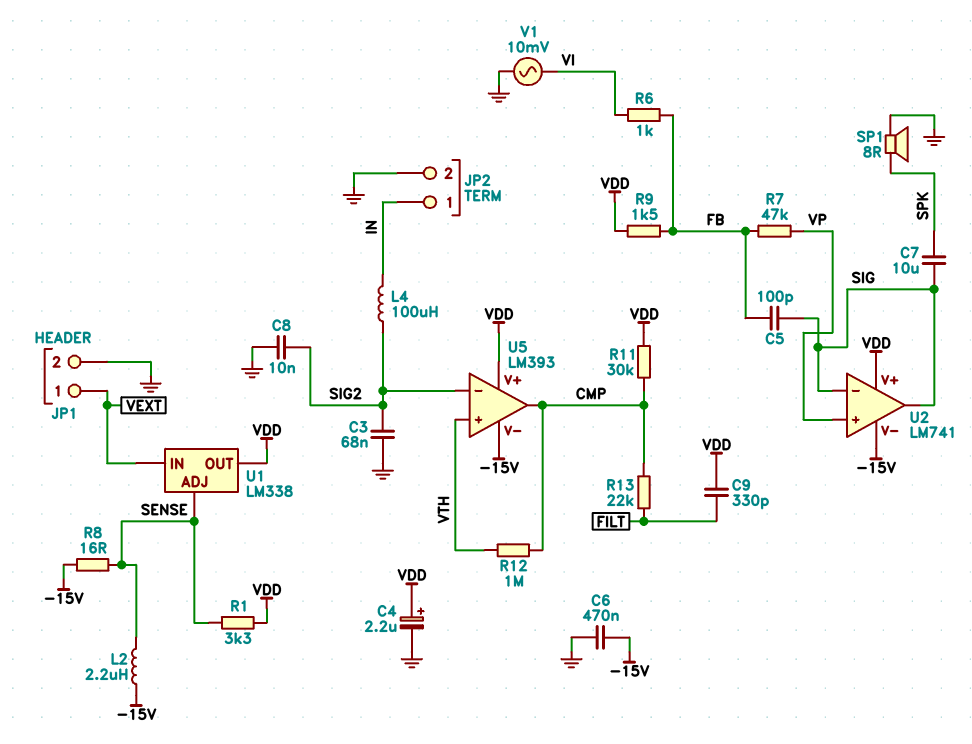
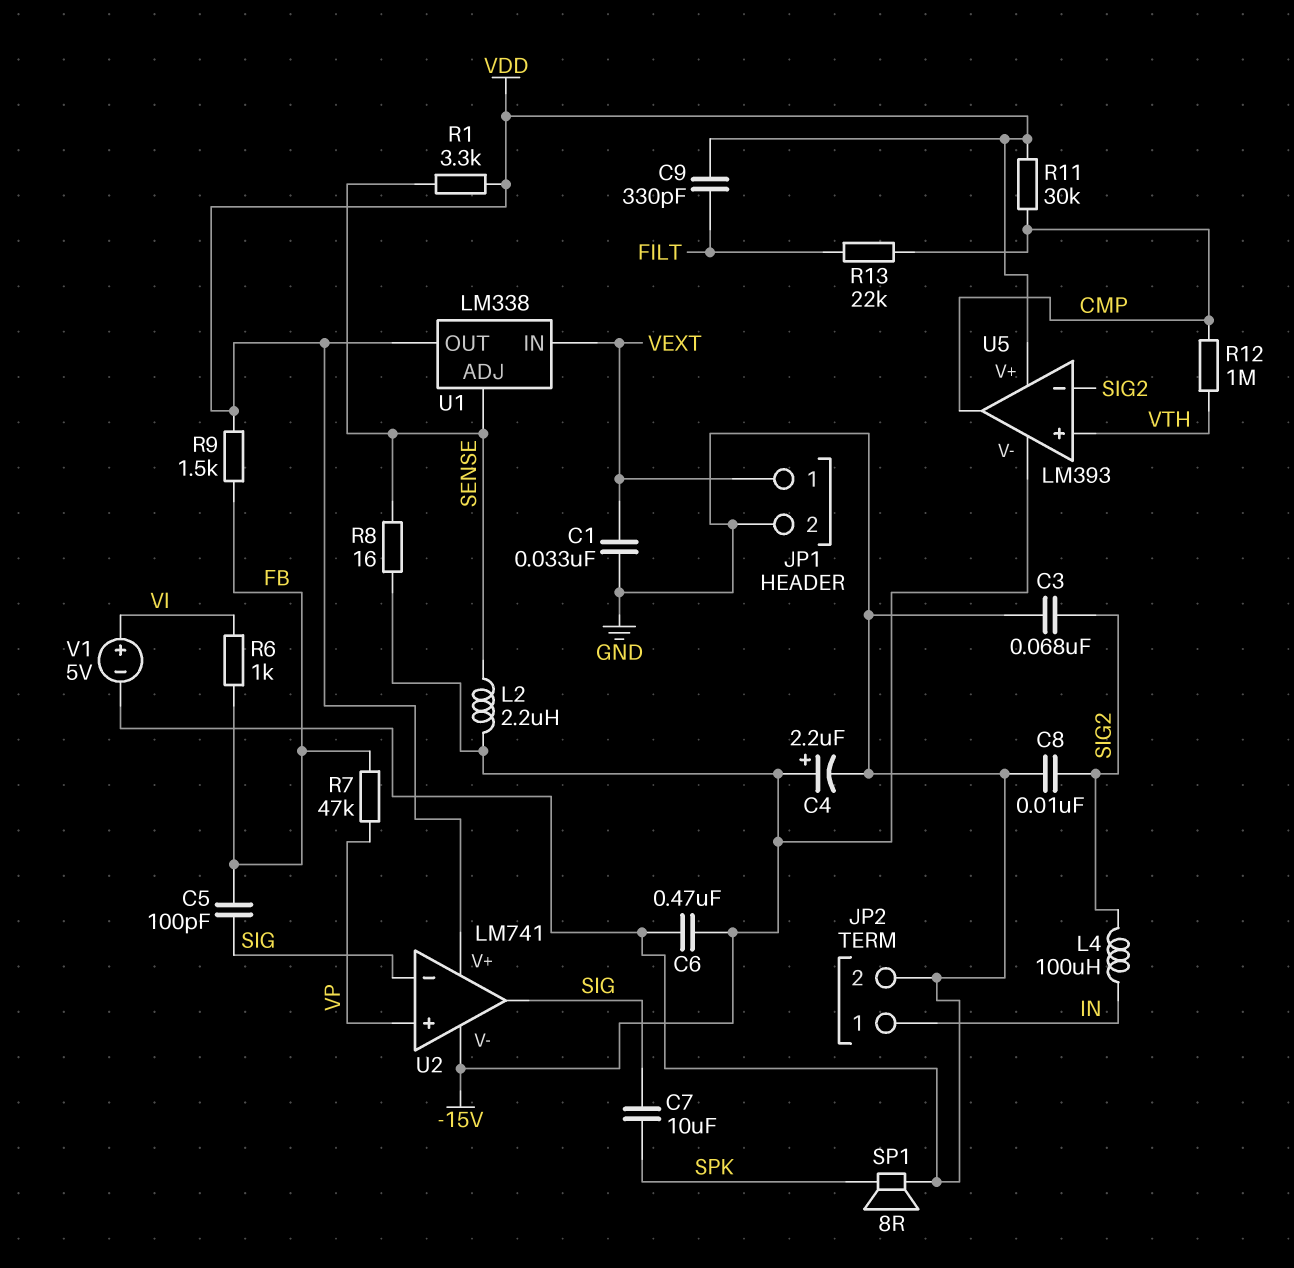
C1: none -> 33nF (GND, VEXT)
C4: 2.2uF (plus VDD, minus GND) -> 2.2uF (plus -15V, minus GND)
V1: AC 10mV (GND, VI) -> 5V (plus VI, minus GND)

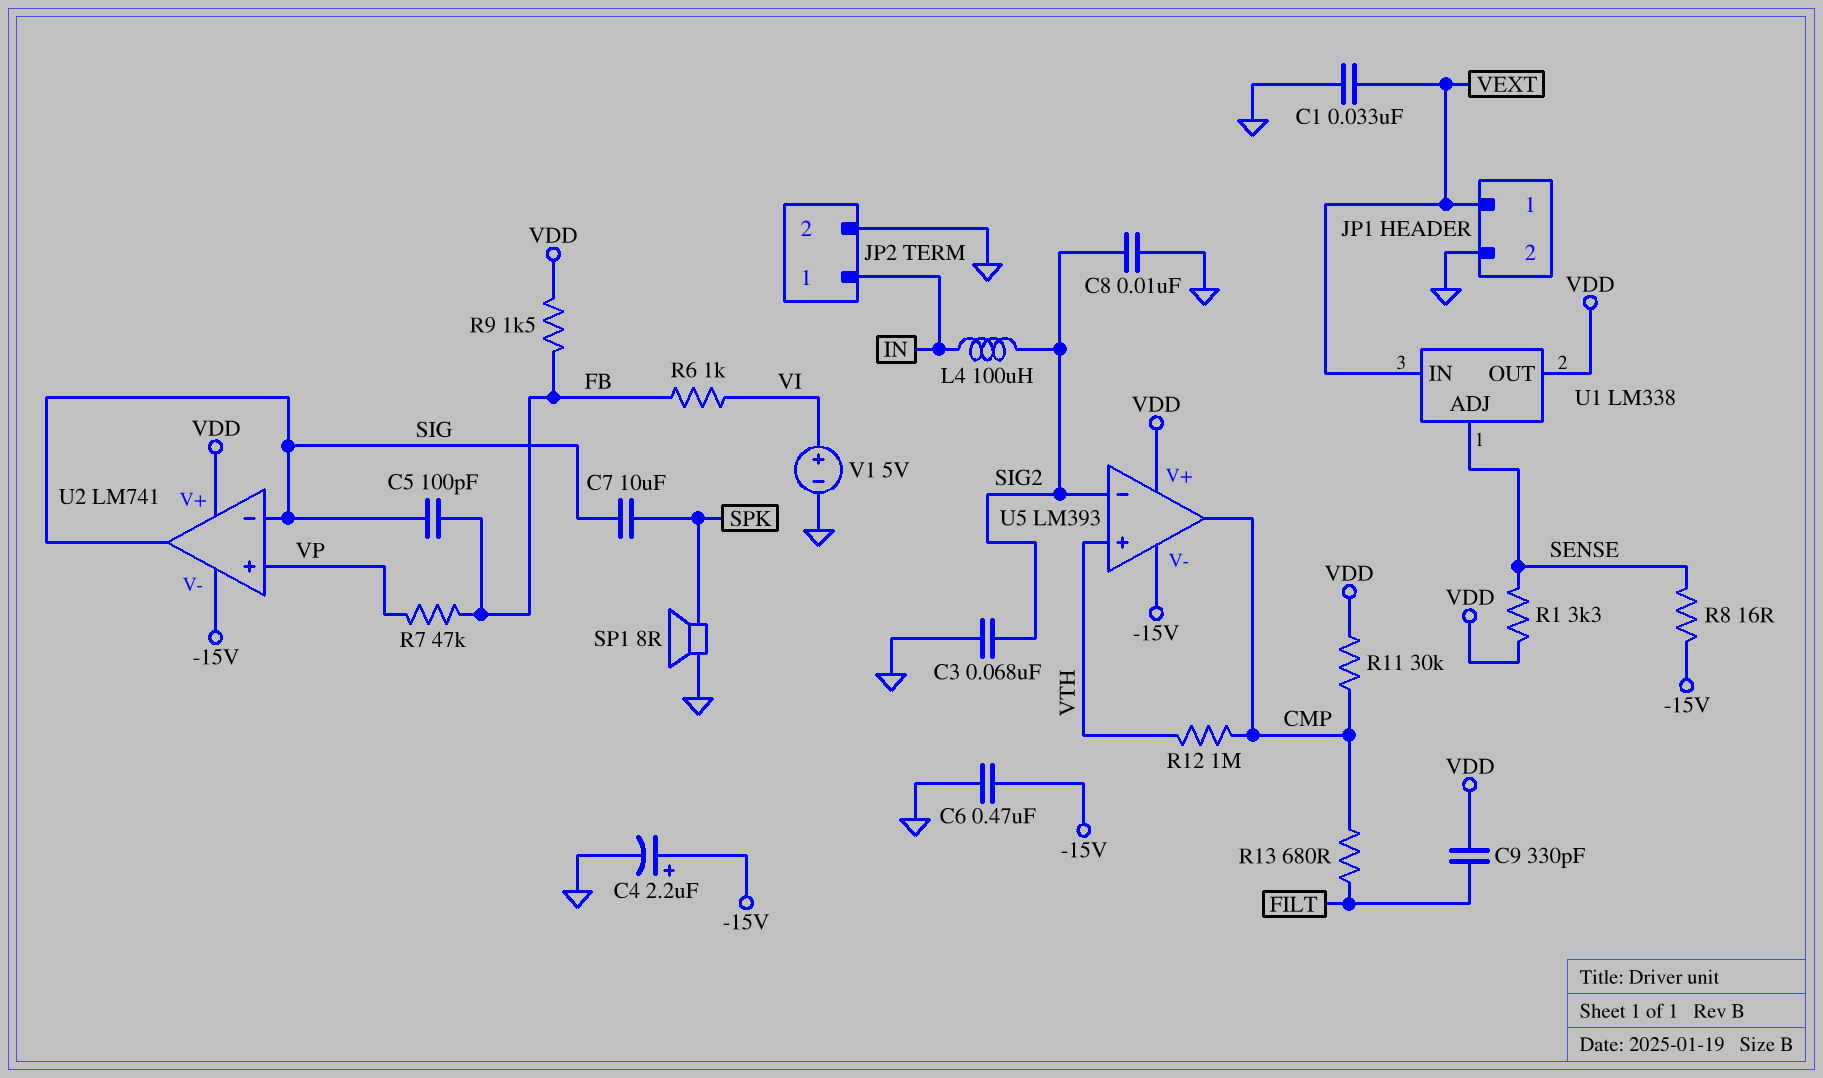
L2: 2.2uH (-15V, SENSE) -> none
R13: 22k (CMP, FILT) -> 680 (CMP, FILT)

